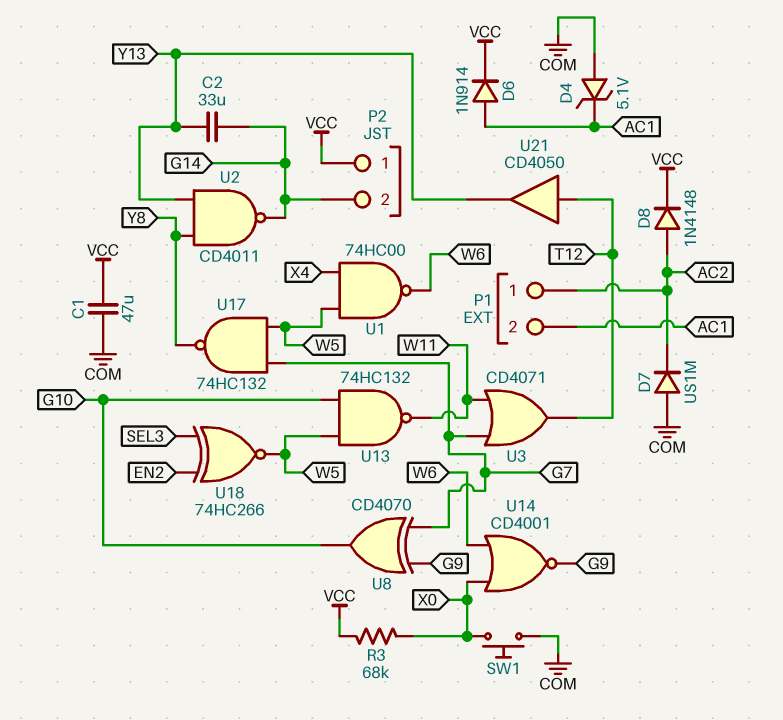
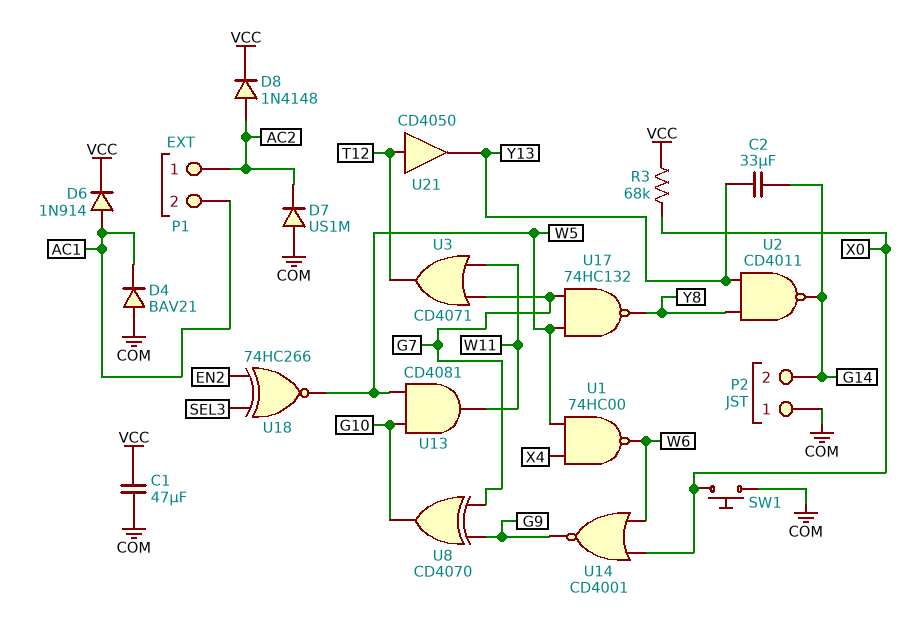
D4: zener 5.1V (A COM, K AC1) -> diode BAV21 (A COM, K AC1)
P2 pin 1: VCC -> COM
U13: NAND 74HC132 (in G10, in W5, out W11) -> AND CD4081 (in G10, in W5, out W11)

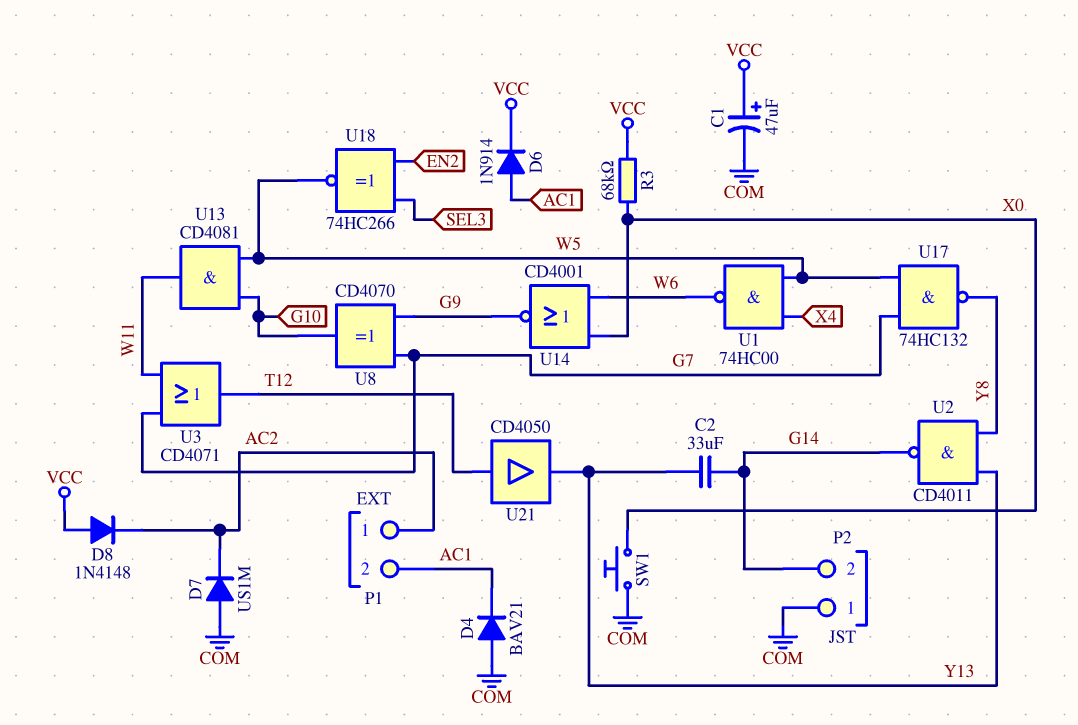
C1: 47uF (COM, VCC) -> 47uF (plus VCC, minus COM)
D8: diode 1N4148 (A AC2, K VCC) -> diode 1N4148 (A VCC, K AC2)

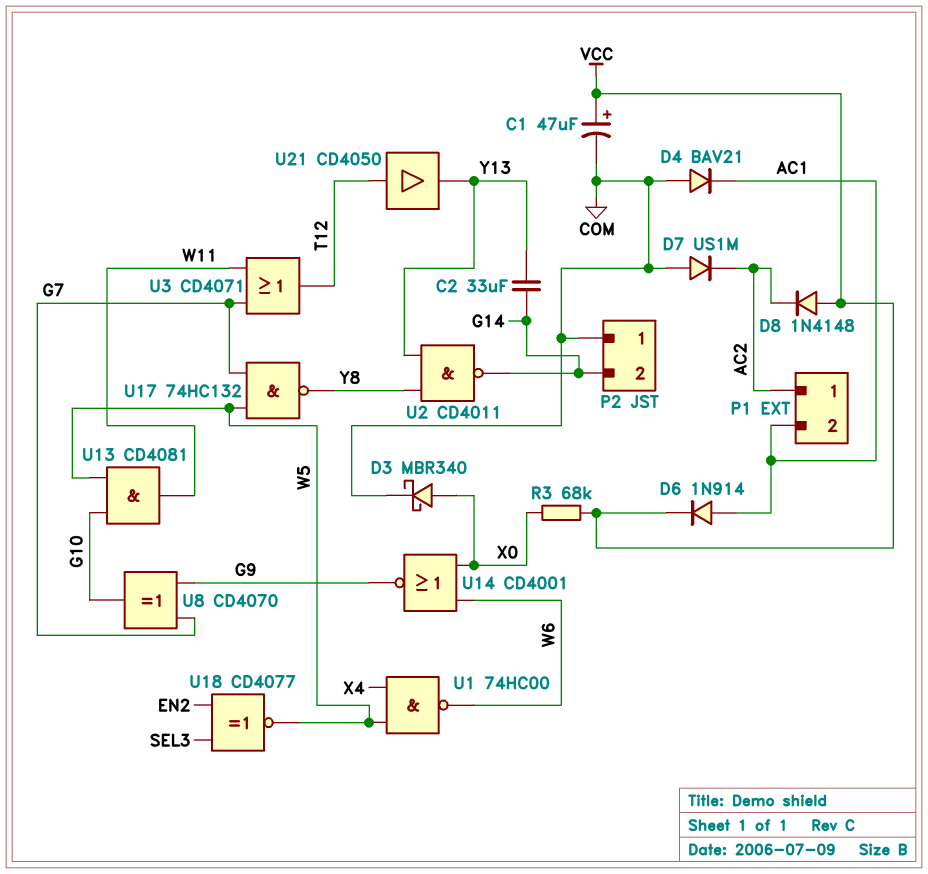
D3: none -> schottky MBR340 (A X0, K COM)
SW1: button (COM, X0) -> none
U18: XNOR 74HC266 (in EN2, in SEL3, out W5) -> XNOR CD4077 (in EN2, in SEL3, out W5)

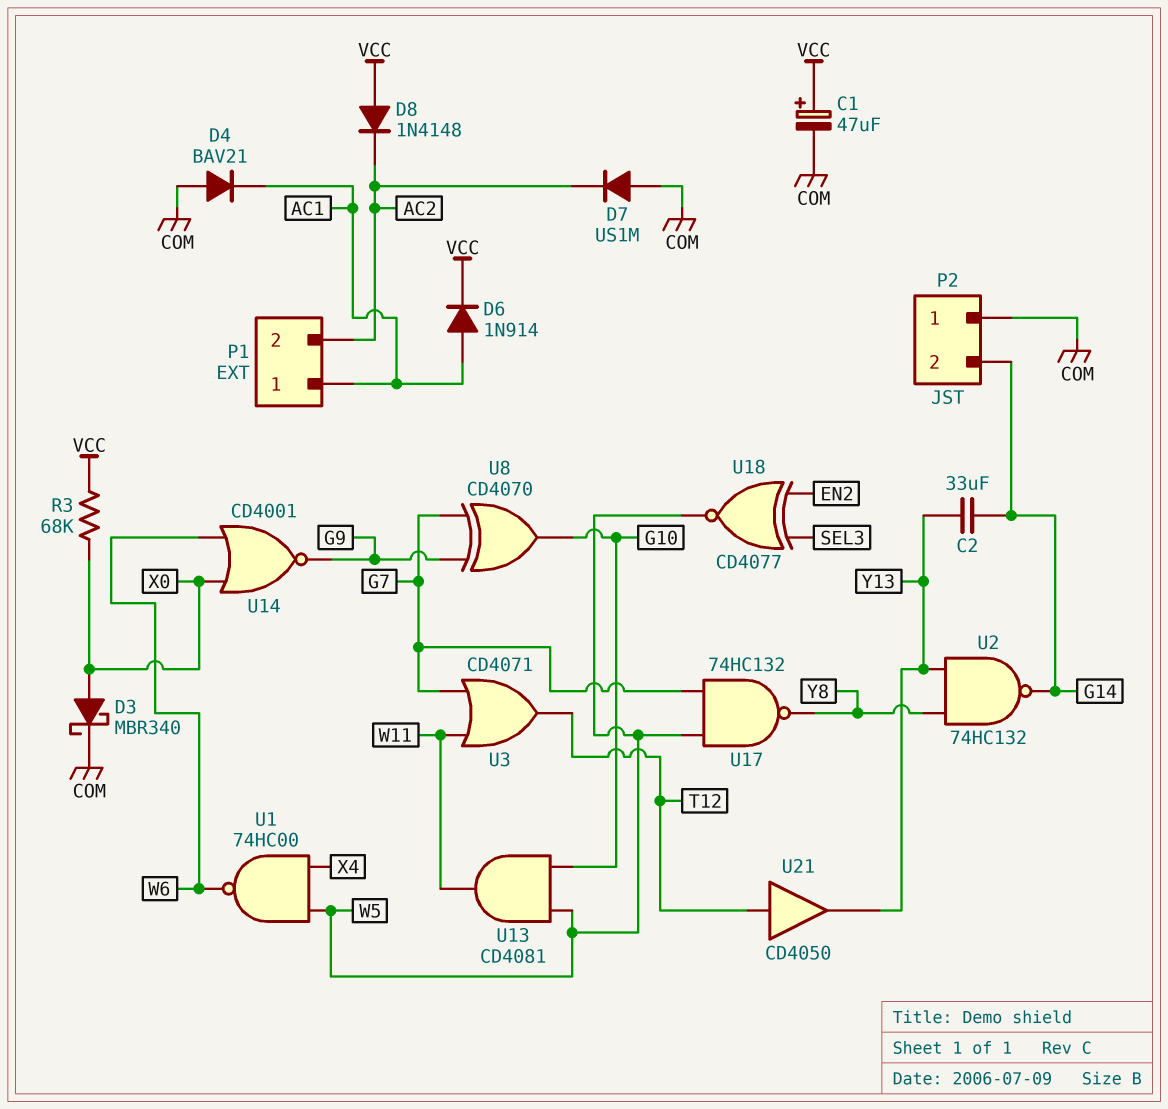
P1 pin 1: AC2 -> AC1
P1 pin 2: AC1 -> AC2
U2: NAND CD4011 (in Y8, in Y13, out G14) -> NAND 74HC132 (in Y8, in Y13, out G14)

